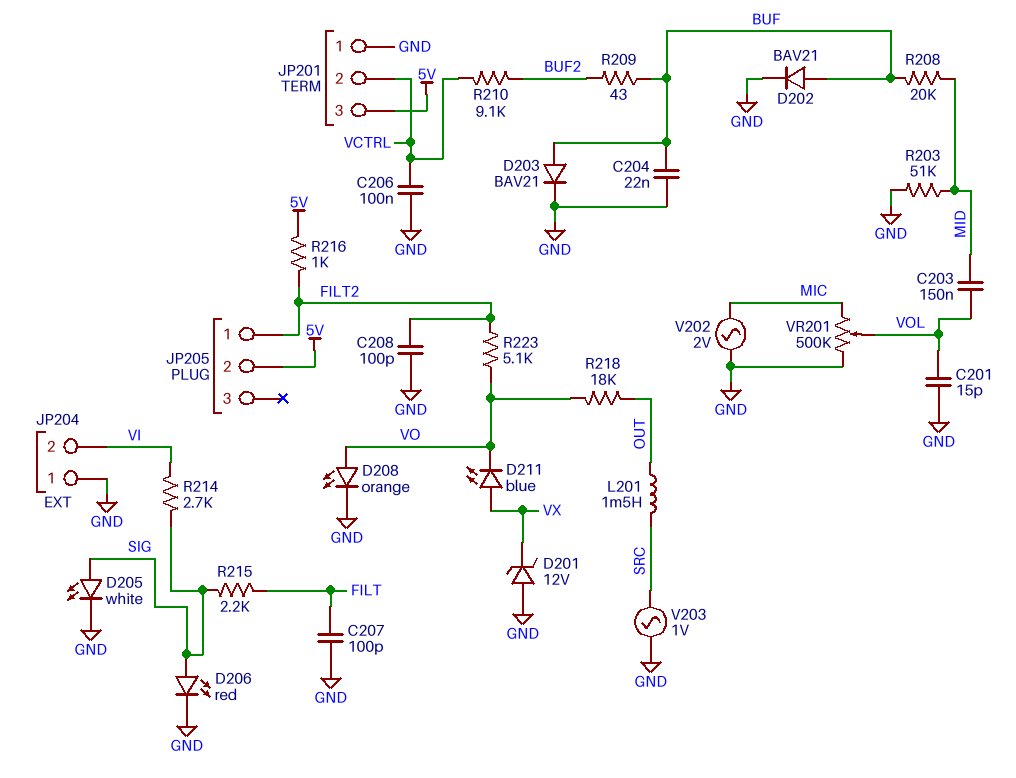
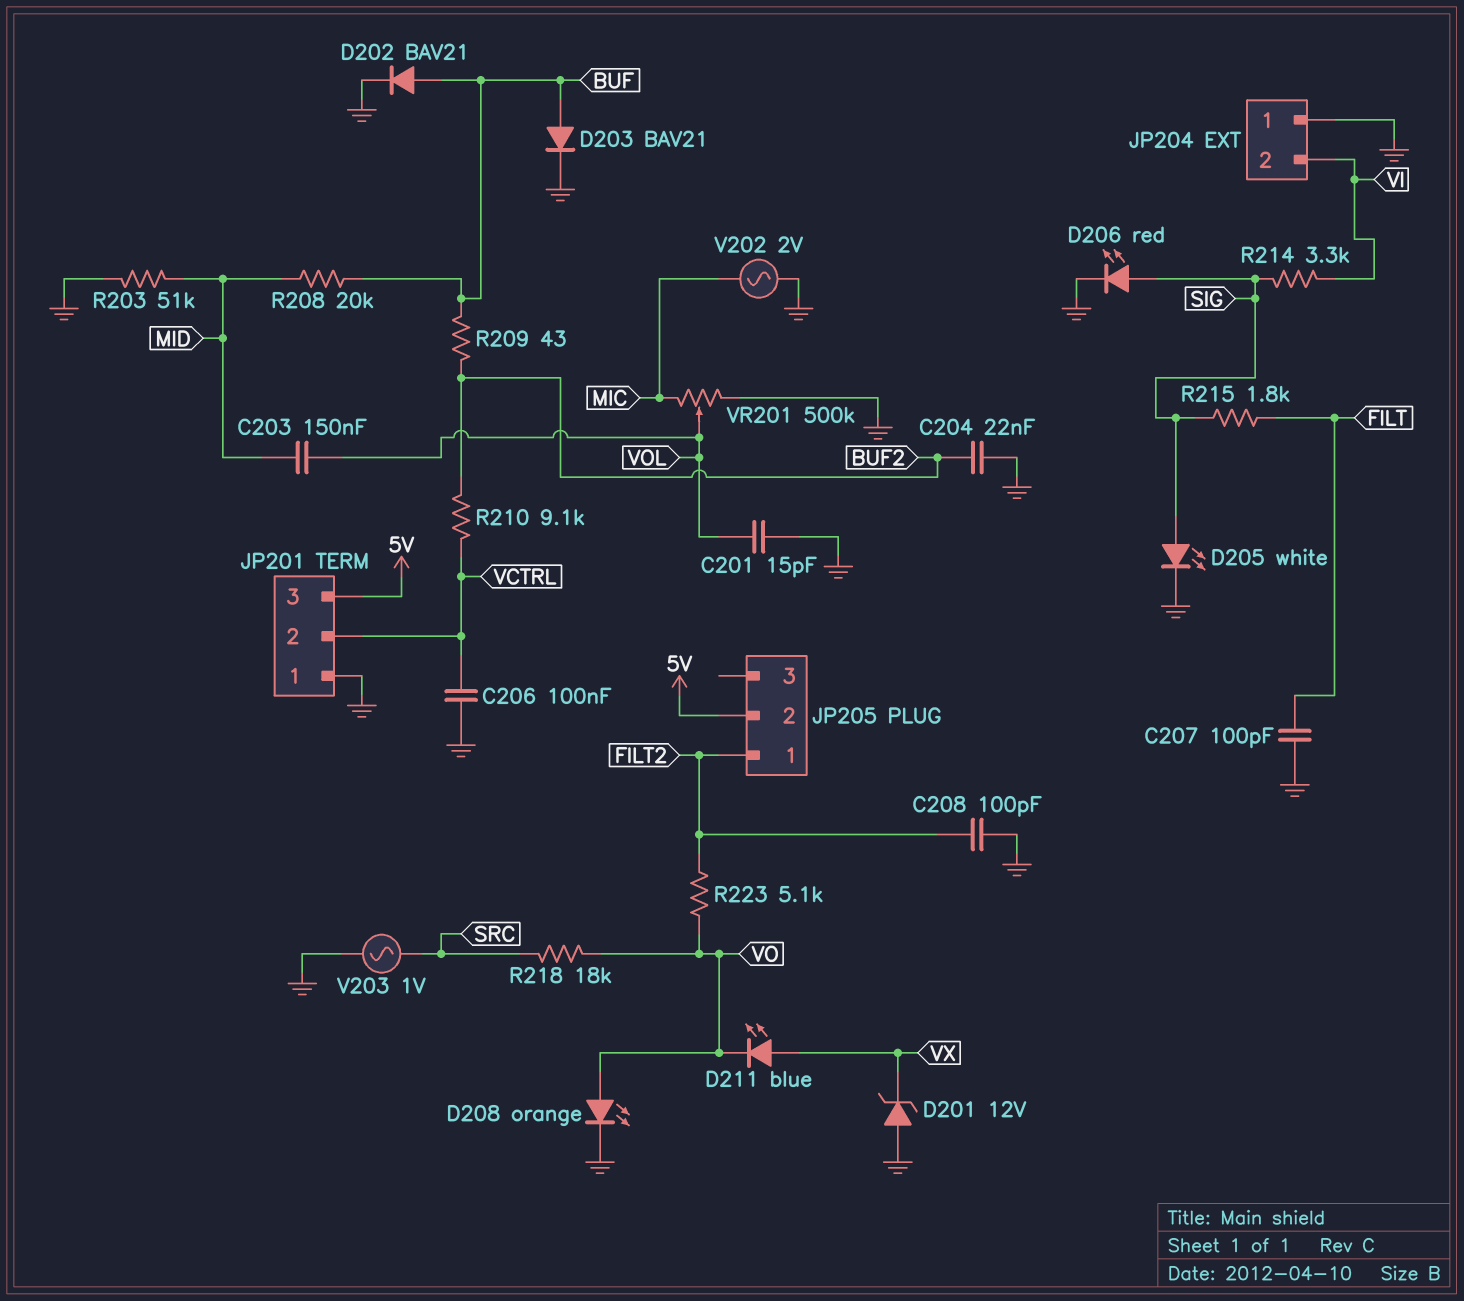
C204: 22nF (BUF, GND) -> 22nF (BUF2, GND)
L201: 1.5mH (OUT, SRC) -> none
R214: 2.7k (SIG, VI) -> 3.3k (SIG, VI)
R215: 2.2k (FILT, SIG) -> 1.8k (FILT, SIG)
R216: 1k (5V, FILT2) -> none
R218: 18k (OUT, VO) -> 18k (SRC, VO)

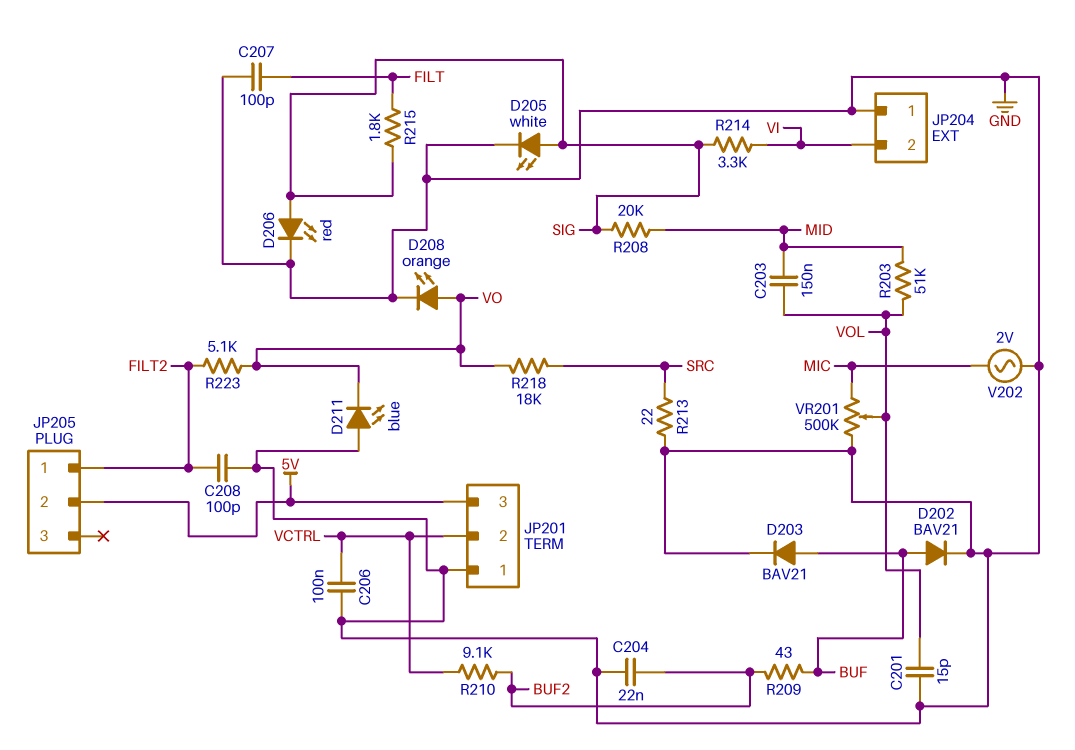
D201: zener 12V (A GND, K VX) -> none
D211: LED blue (A VX, K VO) -> LED blue (A GND, K VO)
R203: 51k (GND, MID) -> 51k (MID, VOL)
R208: 20k (BUF, MID) -> 20k (MID, SIG)
R213: none -> 22 (GND, SRC)
V203: AC 1V (GND, SRC) -> none

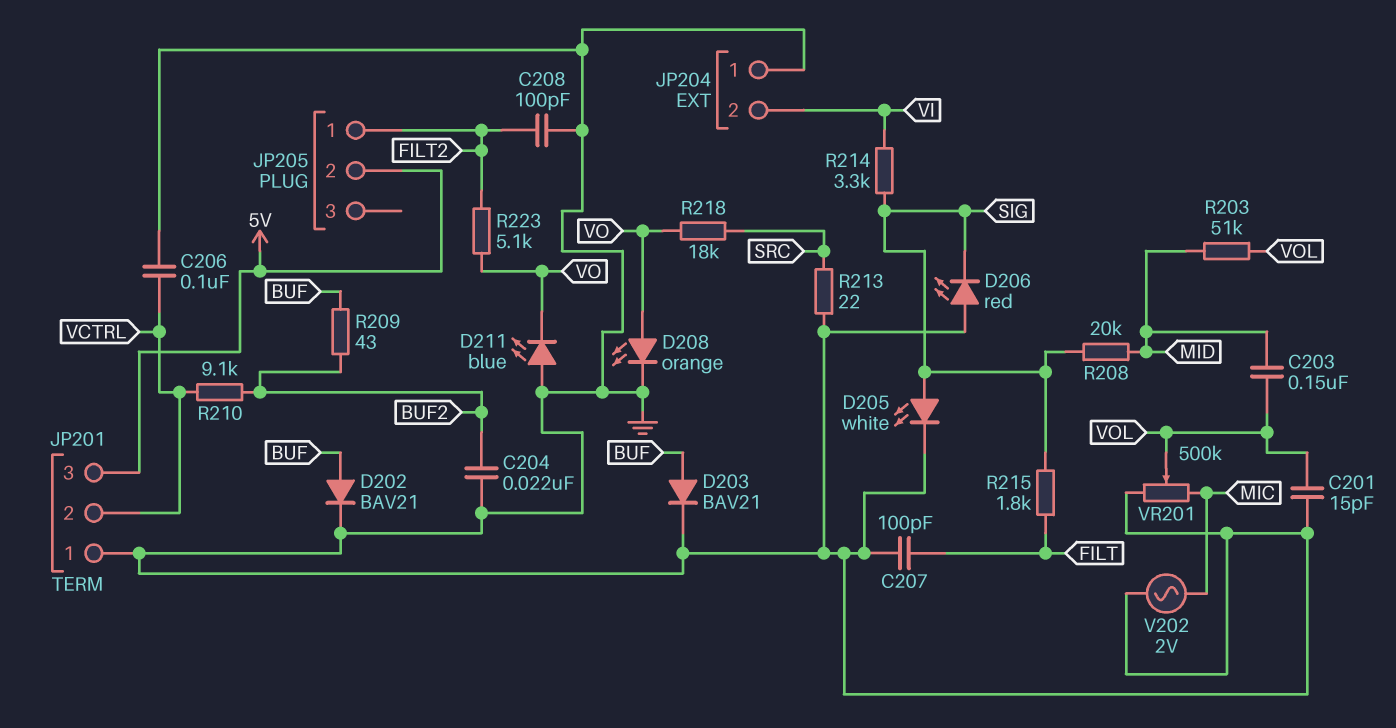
D206: LED red (A SIG, K GND) -> LED red (A GND, K SIG)

